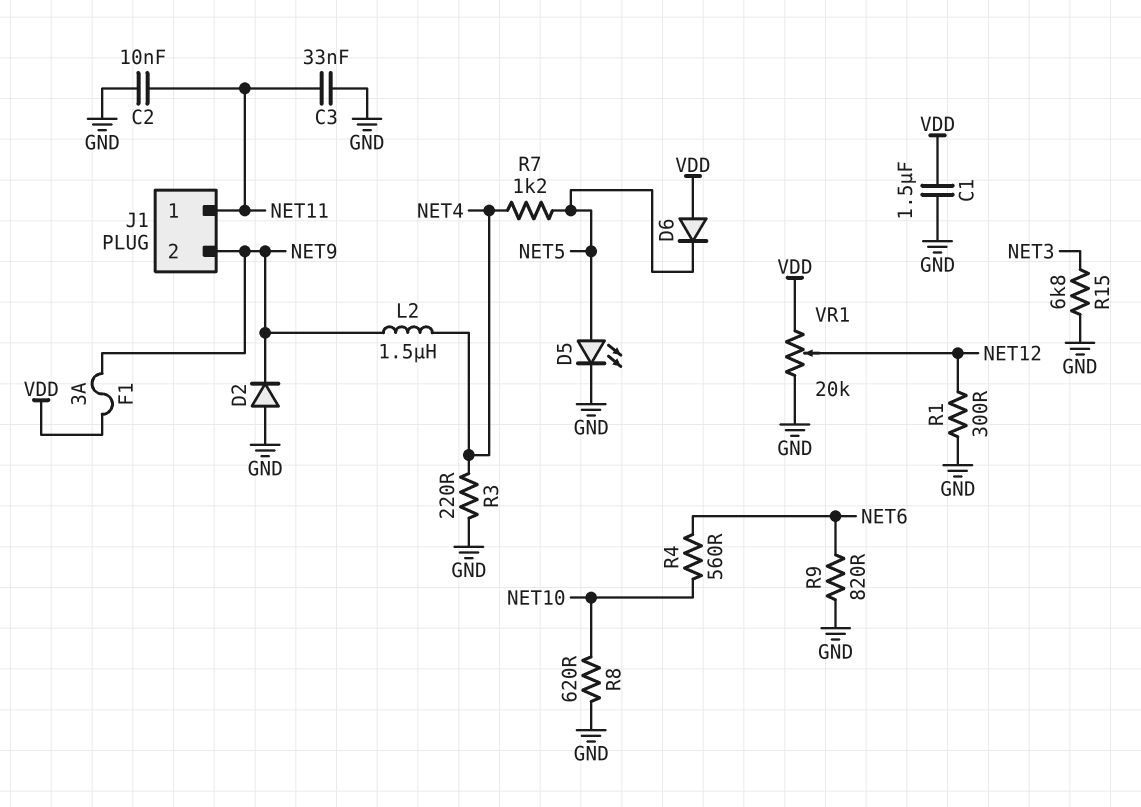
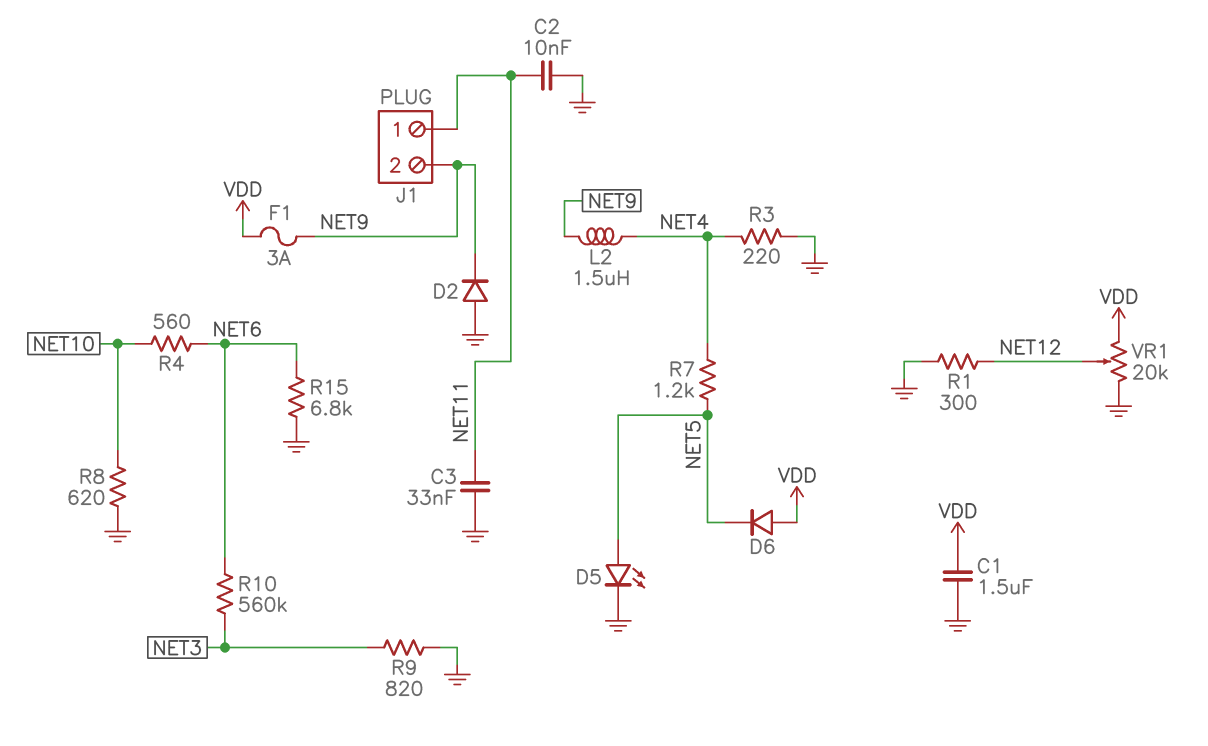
R9: 820 (GND, NET6) -> 820 (GND, NET3)
R10: none -> 560k (NET3, NET6)
R15: 6.8k (GND, NET3) -> 6.8k (GND, NET6)

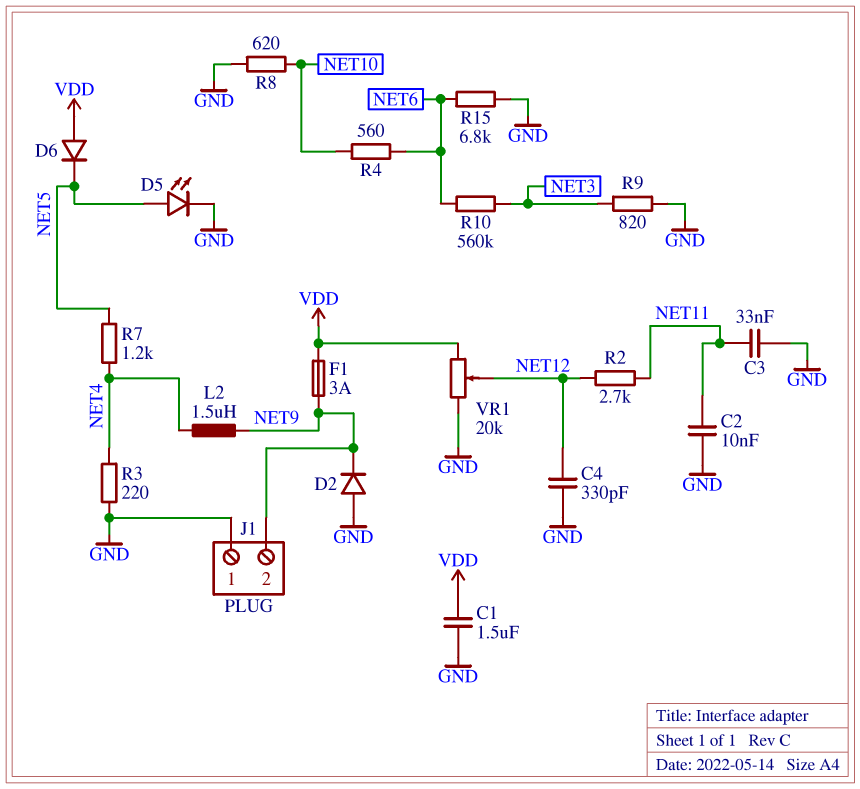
C4: none -> 330pF (GND, NET12)
J1 pin 1: NET11 -> GND
R1: 300 (GND, NET12) -> none
R2: none -> 2.7k (NET11, NET12)

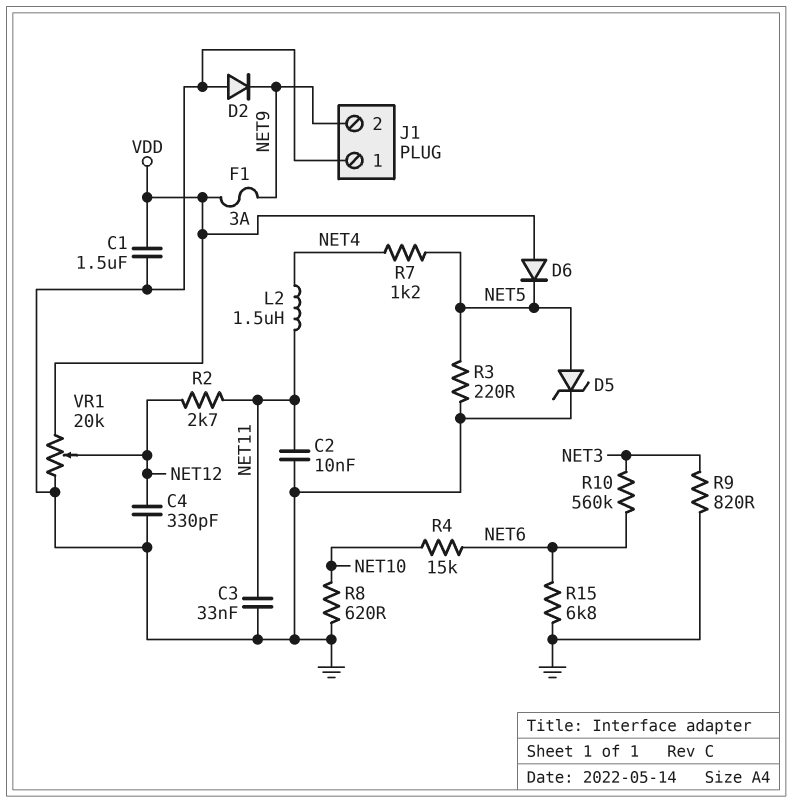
D5: LED (A NET5, K GND) -> zener (A NET5, K GND)
L2: 1.5uH (NET4, NET9) -> 1.5uH (NET4, NET11)
R3: 220 (GND, NET4) -> 220 (GND, NET5)
R4: 560 (NET6, NET10) -> 15k (NET6, NET10)

